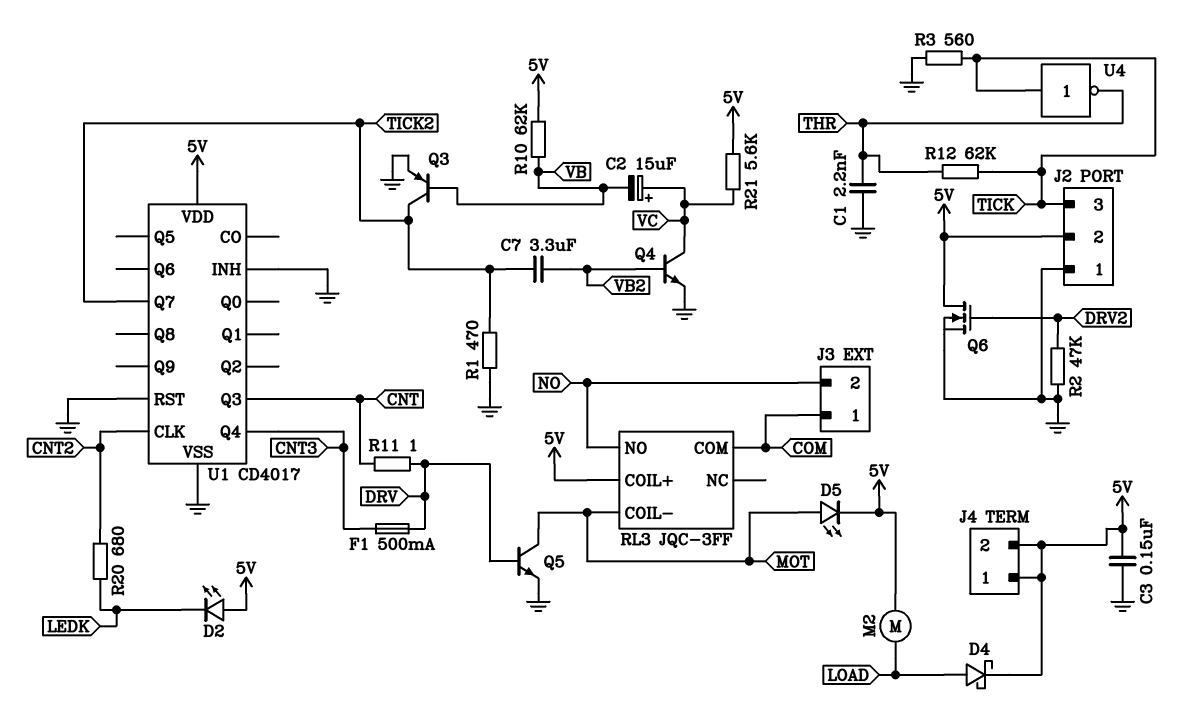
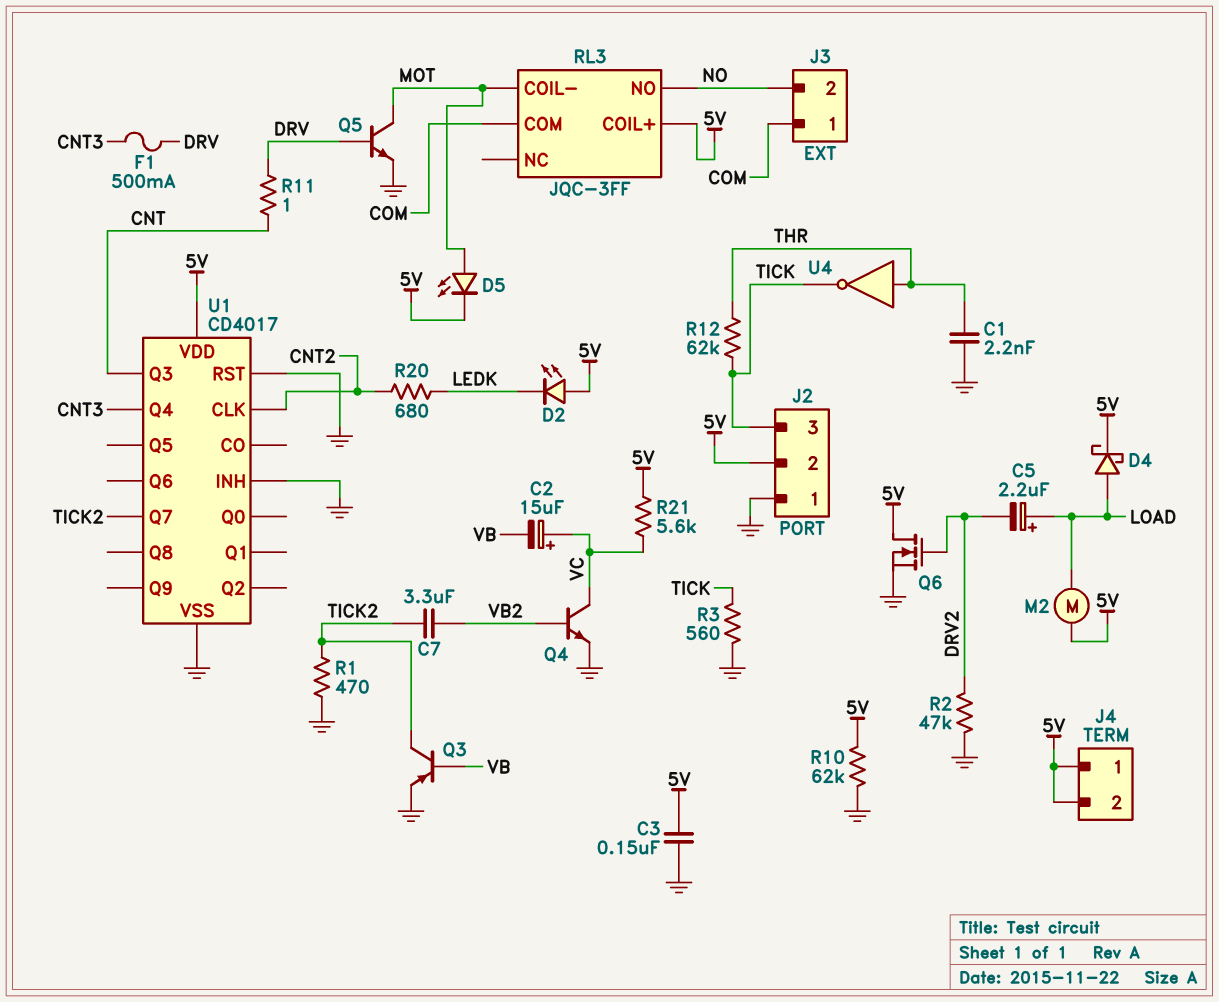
C5: none -> 2.2uF (plus LOAD, minus DRV2)
R10: 62k (5V, VB) -> 62k (5V, GND)
U4: NOT (in TICK, out THR) -> NOT (in THR, out TICK)

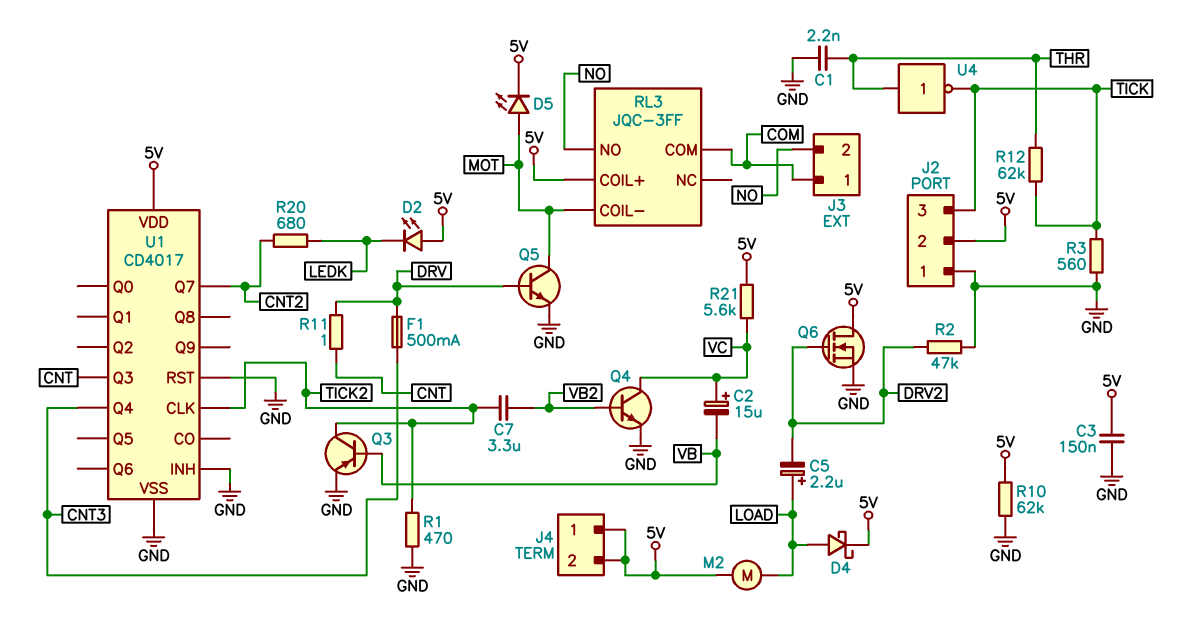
U1 pin CLK: CNT2 -> TICK2
U1 pin Q7: TICK2 -> CNT2

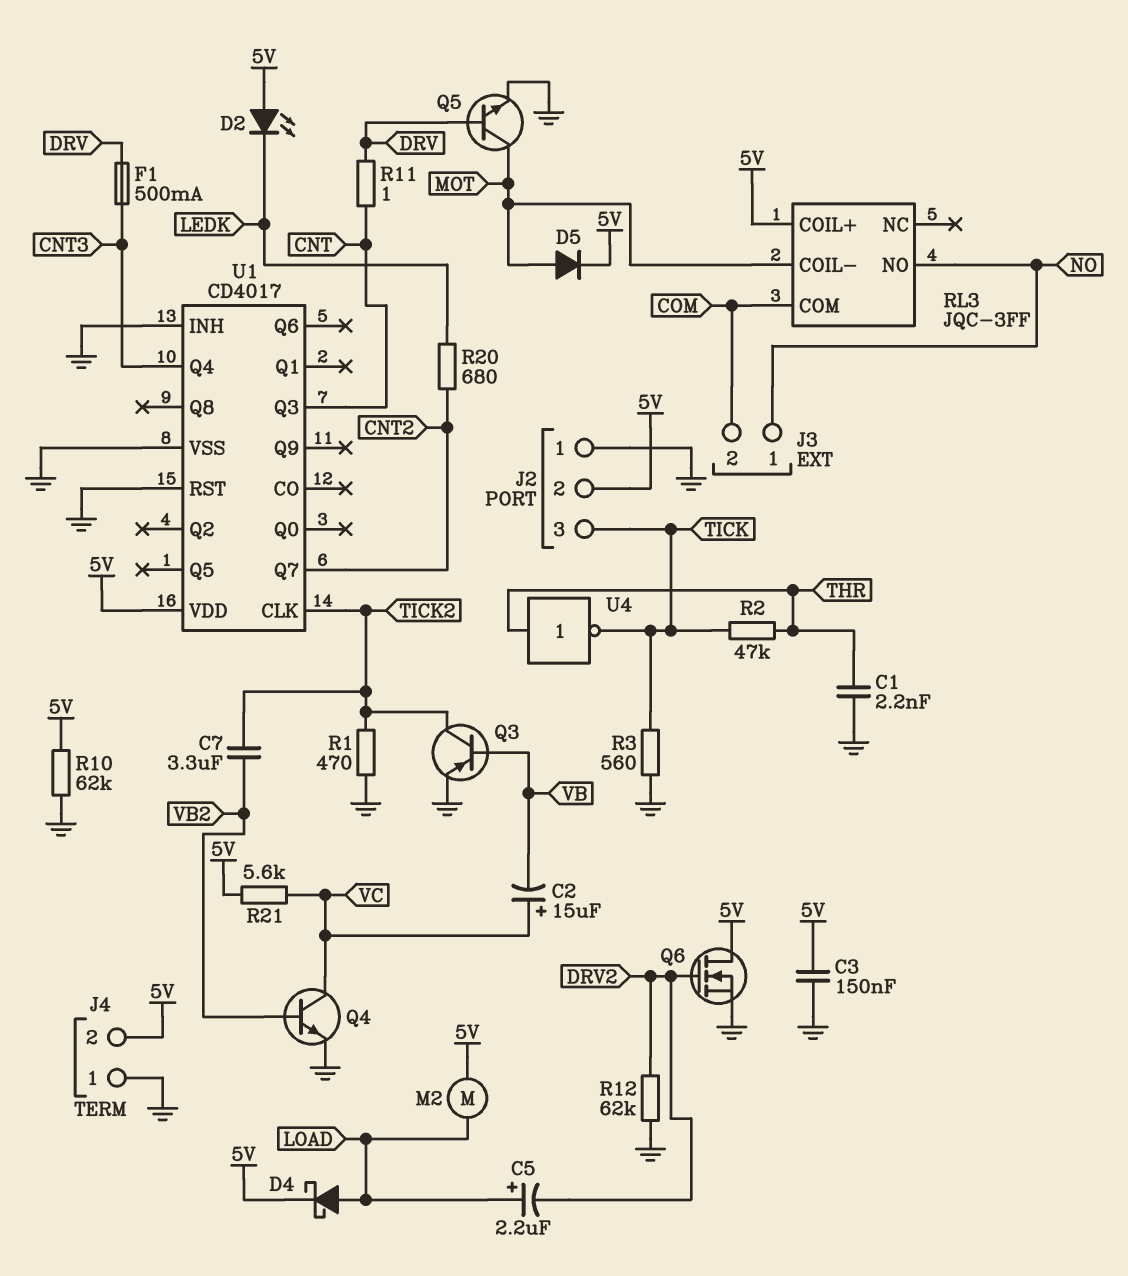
D5: LED (A MOT, K 5V) -> diode (A MOT, K 5V)
J3 pin 1: COM -> NO
J3 pin 2: NO -> COM
J4 pin 1: 5V -> GND
R2: 47k (DRV2, GND) -> 47k (THR, TICK)
R12: 62k (THR, TICK) -> 62k (DRV2, GND)

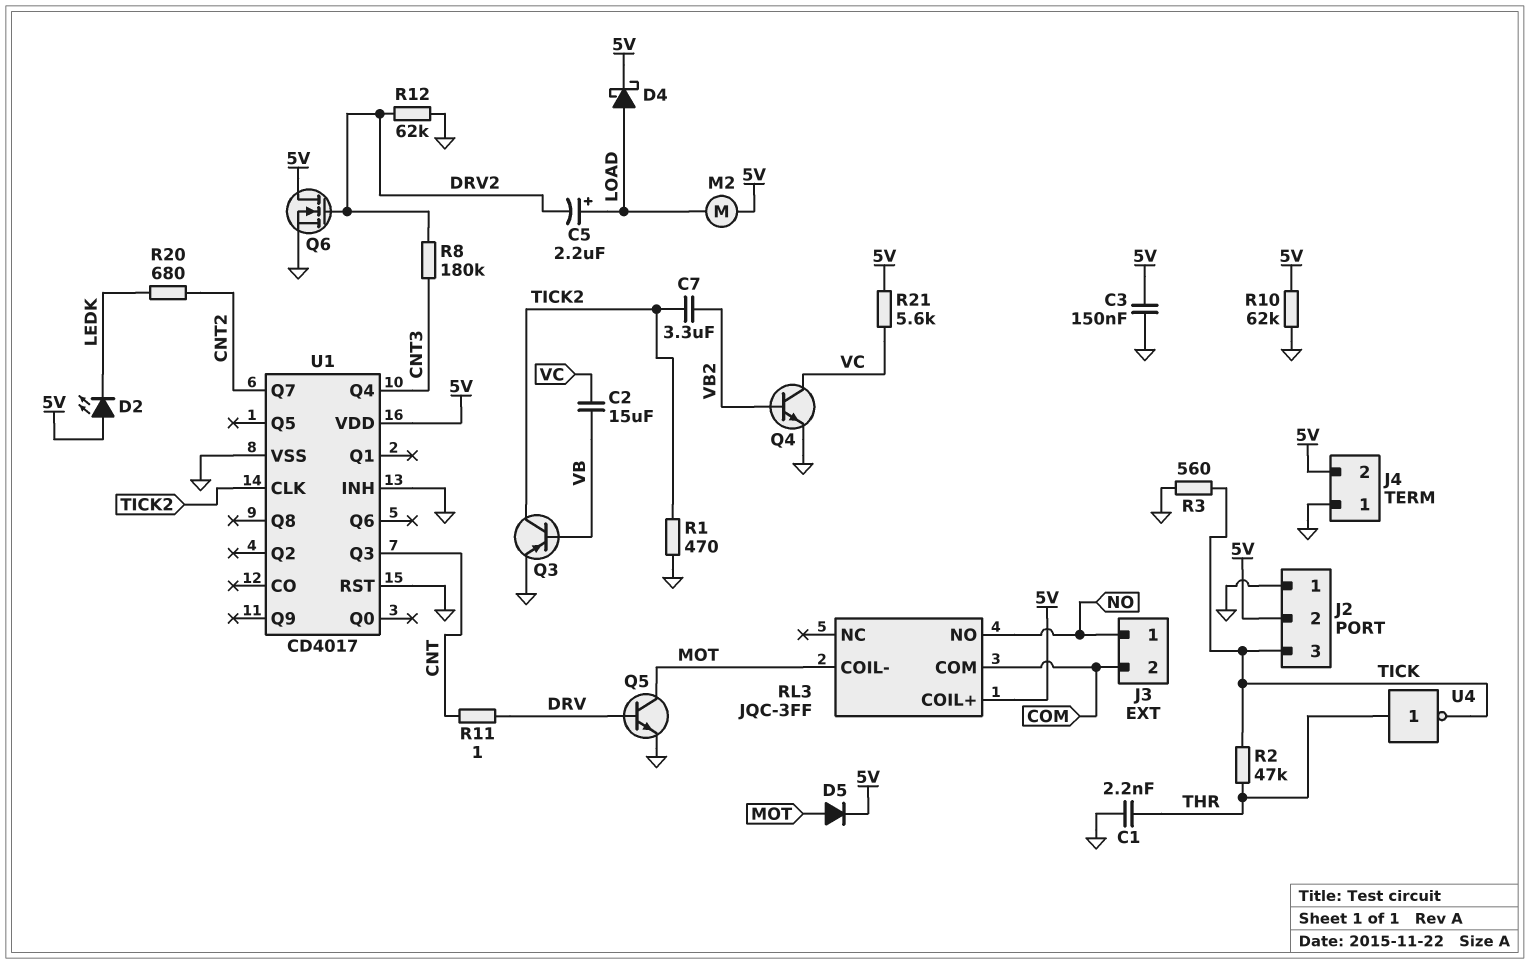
C2: 15uF (plus VC, minus VB) -> 15uF (VB, VC)
F1: 500mA (CNT3, DRV) -> none
R8: none -> 180k (CNT3, DRV2)

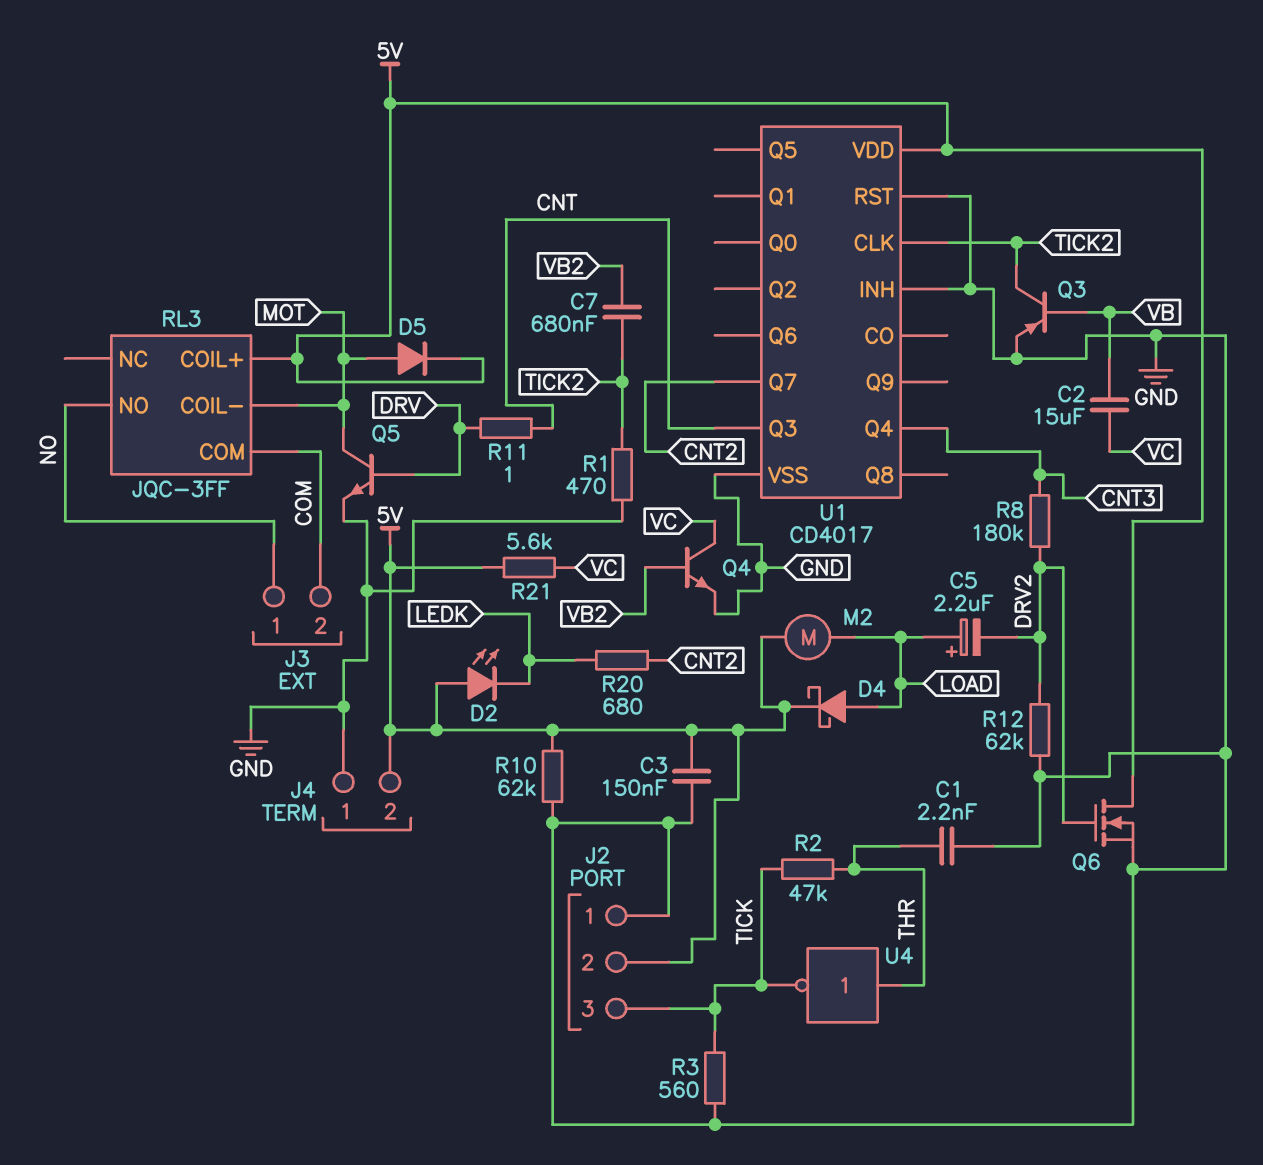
C7: 3.3uF (TICK2, VB2) -> 680nF (TICK2, VB2)

